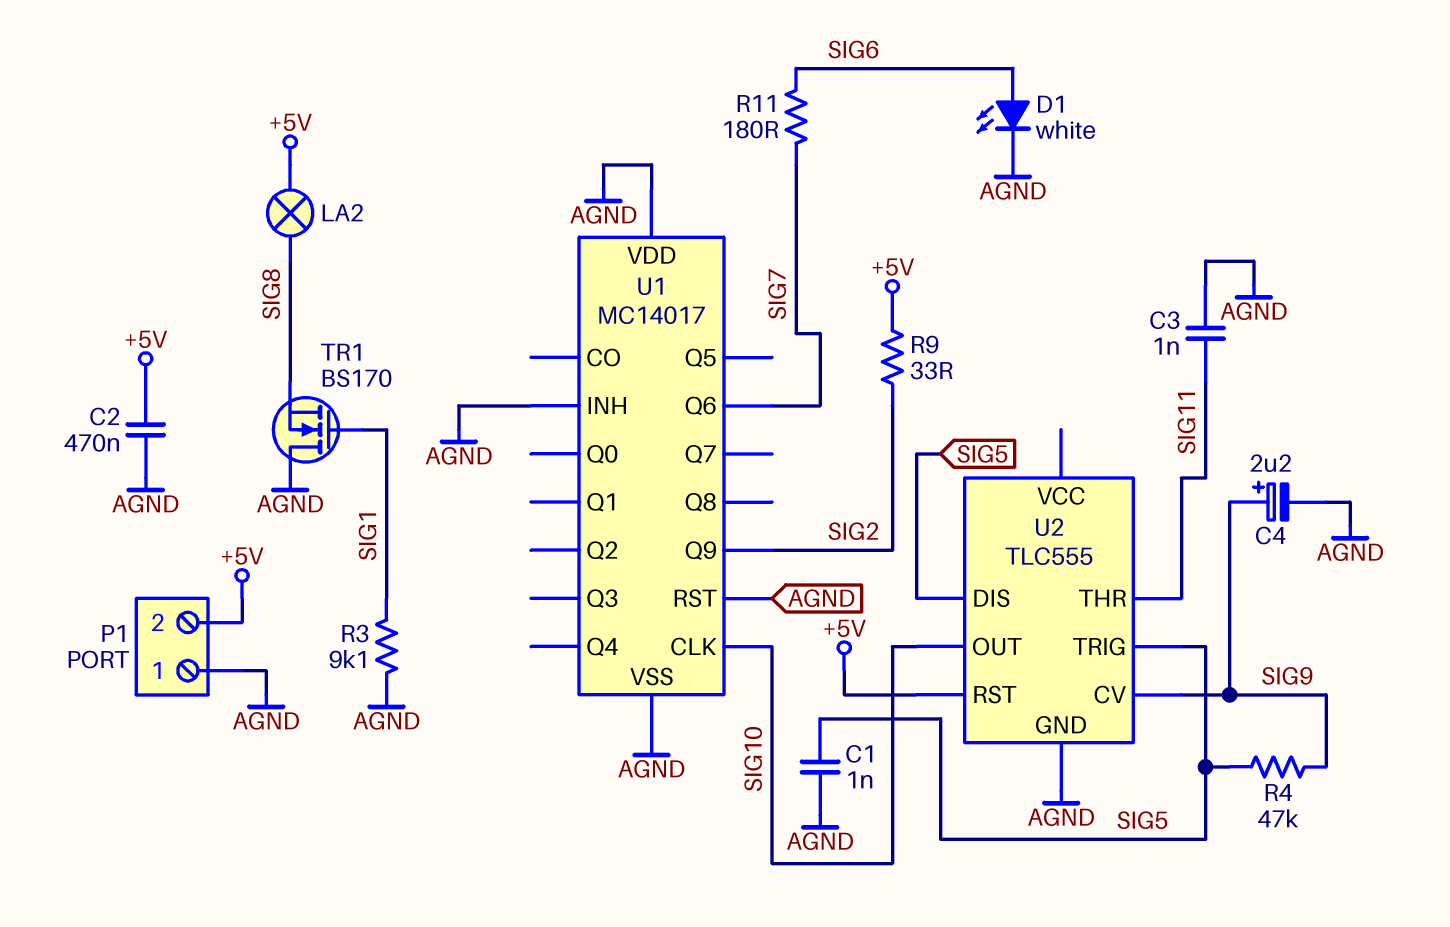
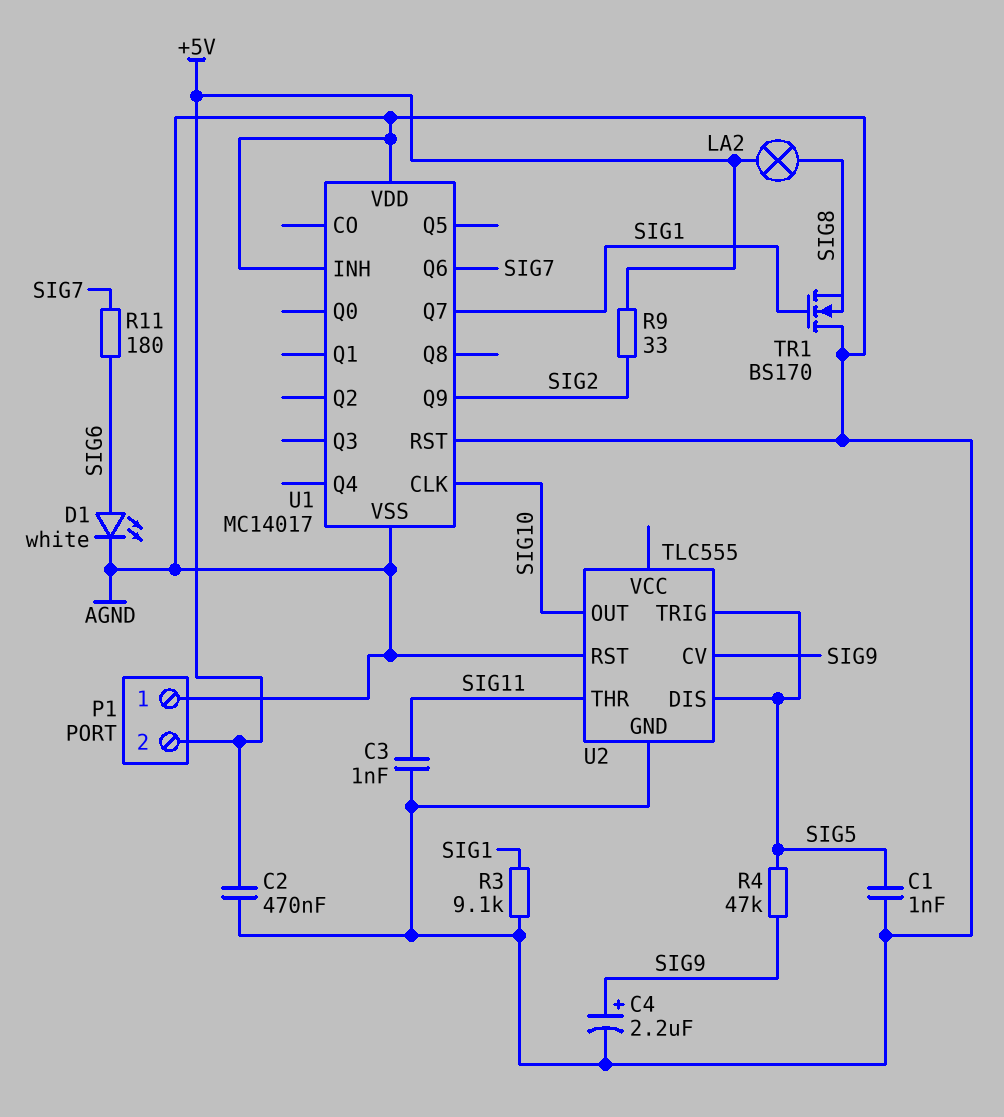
U1 pin Q7: none -> SIG1
U2 pin RST: +5V -> AGND

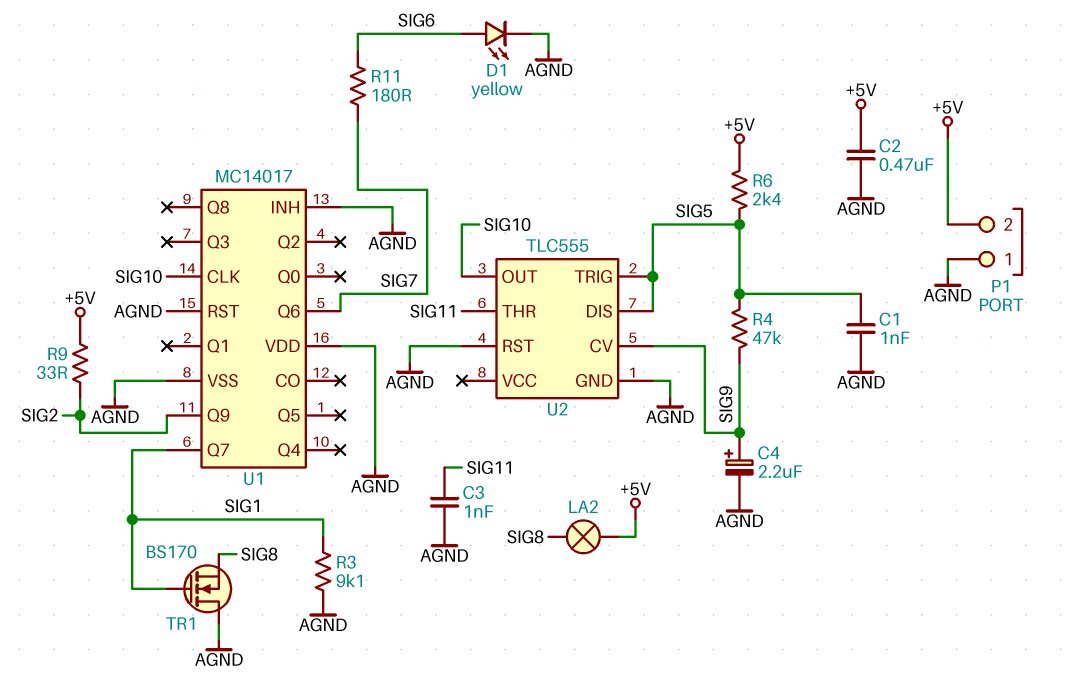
D1: LED white (A SIG6, K AGND) -> LED yellow (A SIG6, K AGND)
R6: none -> 2.4k (+5V, SIG5)

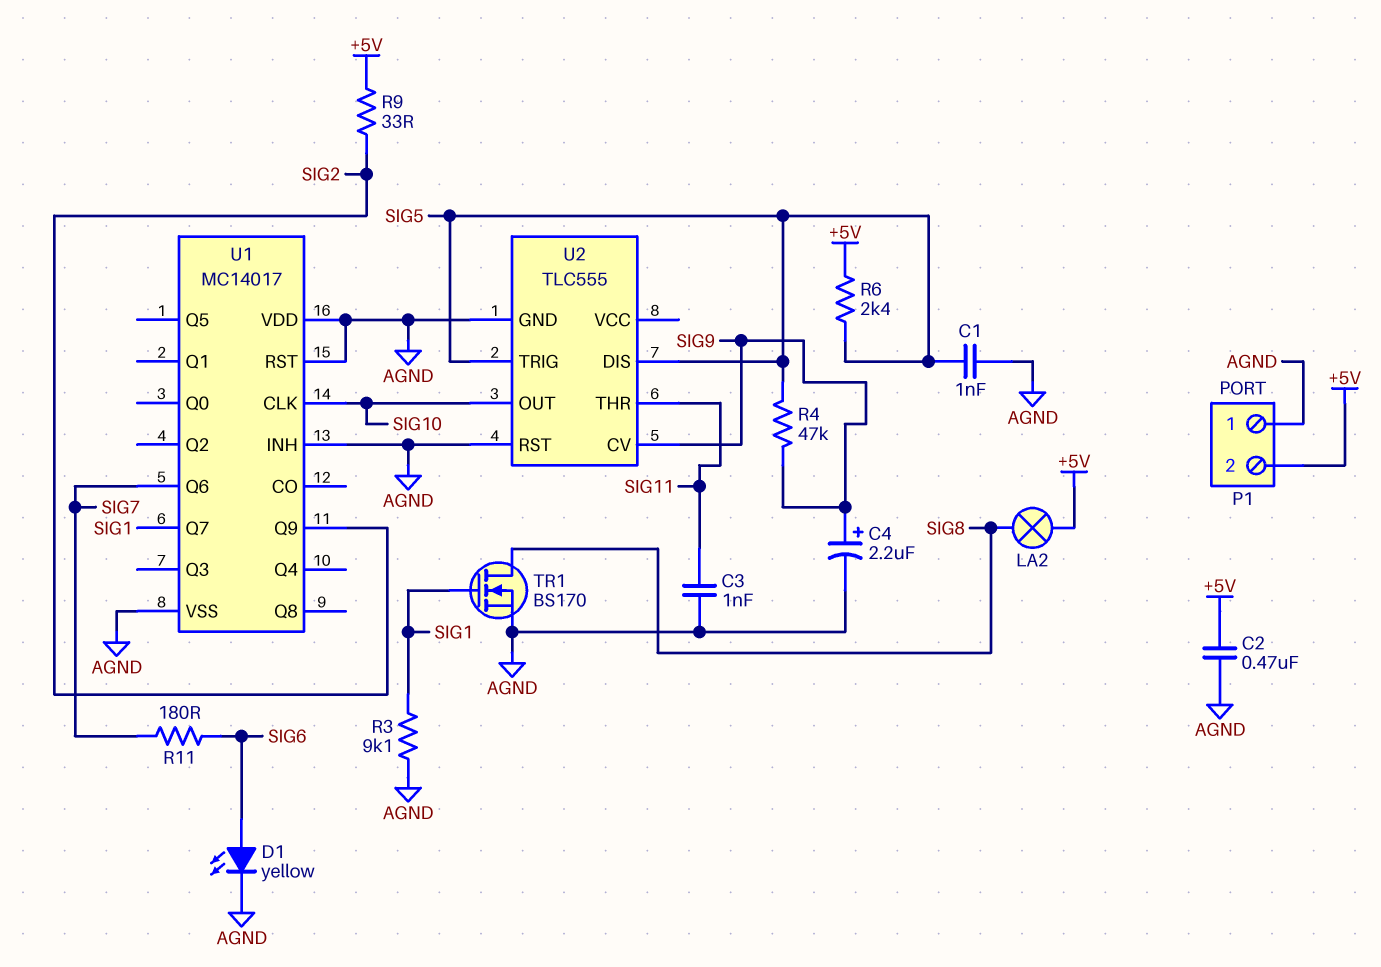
TR1: NMOS BS170 (G SIG1, D AGND, S SIG8) -> NMOS BS170 (G SIG1, D SIG8, S AGND)

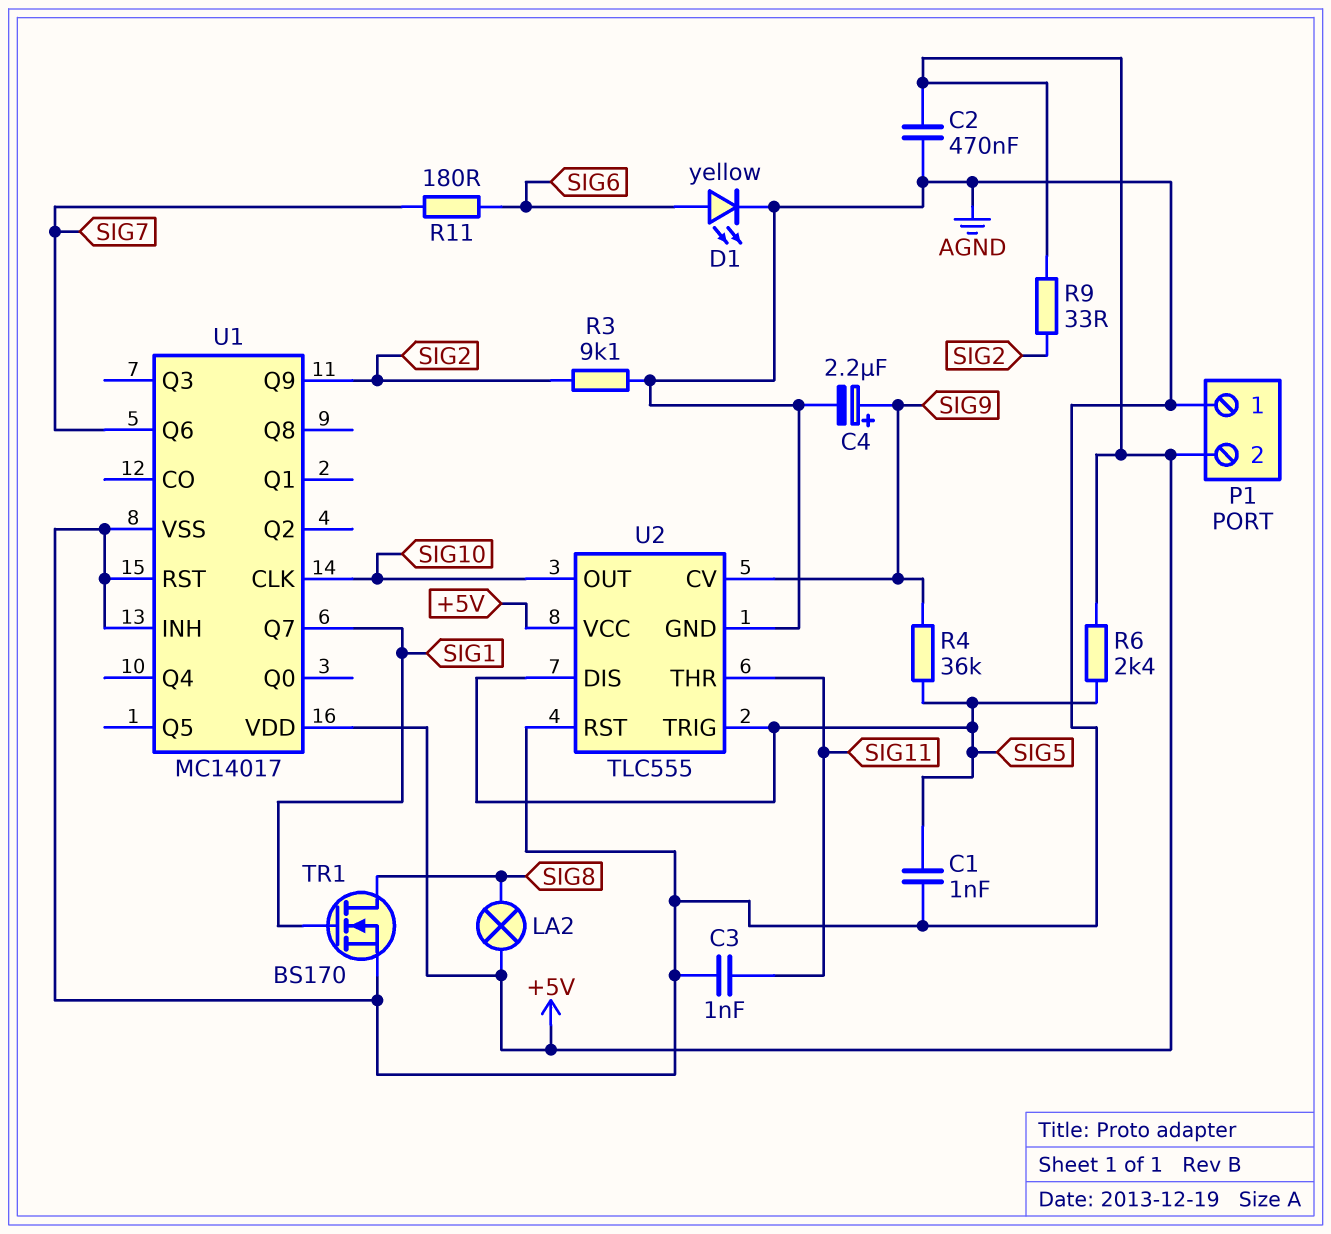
R3: 9.1k (AGND, SIG1) -> 9.1k (AGND, SIG2)
R4: 47k (SIG5, SIG9) -> 36k (SIG5, SIG9)
U1 pin VDD: AGND -> +5V
U2 pin VCC: none -> +5V

